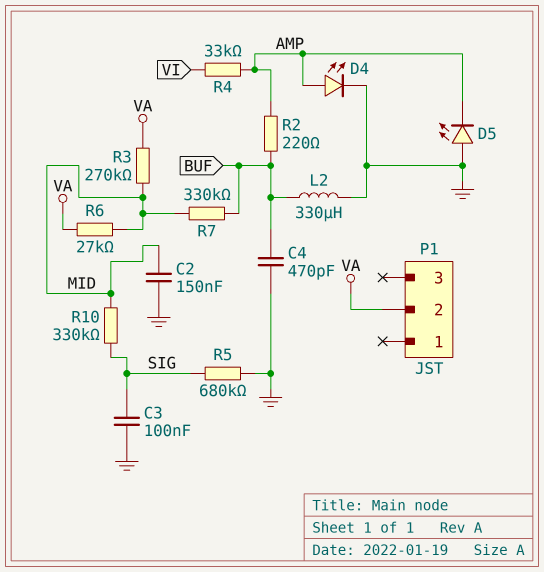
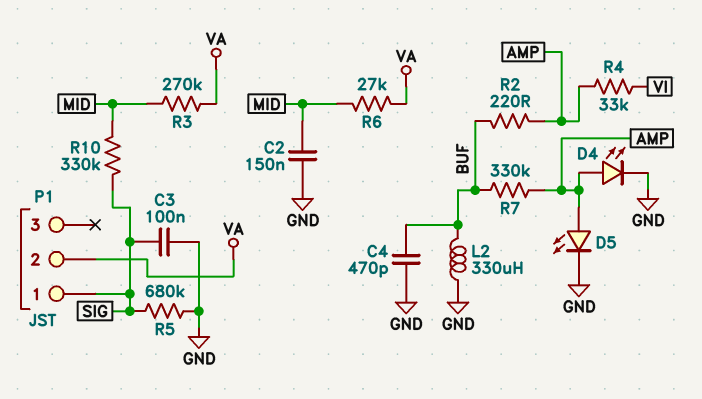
D5: LED (A GND, K AMP) -> LED (A AMP, K GND)
P1 pin 1: none -> SIG
R7: 330k (BUF, MID) -> 330k (AMP, BUF)

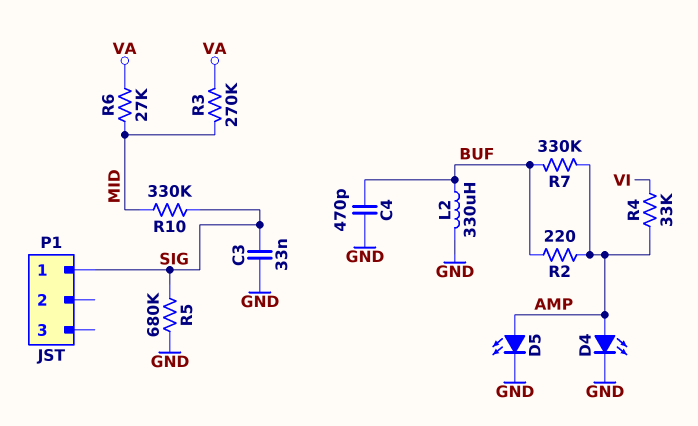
C2: 150nF (GND, MID) -> none
C3: 100nF (GND, SIG) -> 33nF (GND, SIG)
P1 pin 2: VA -> none

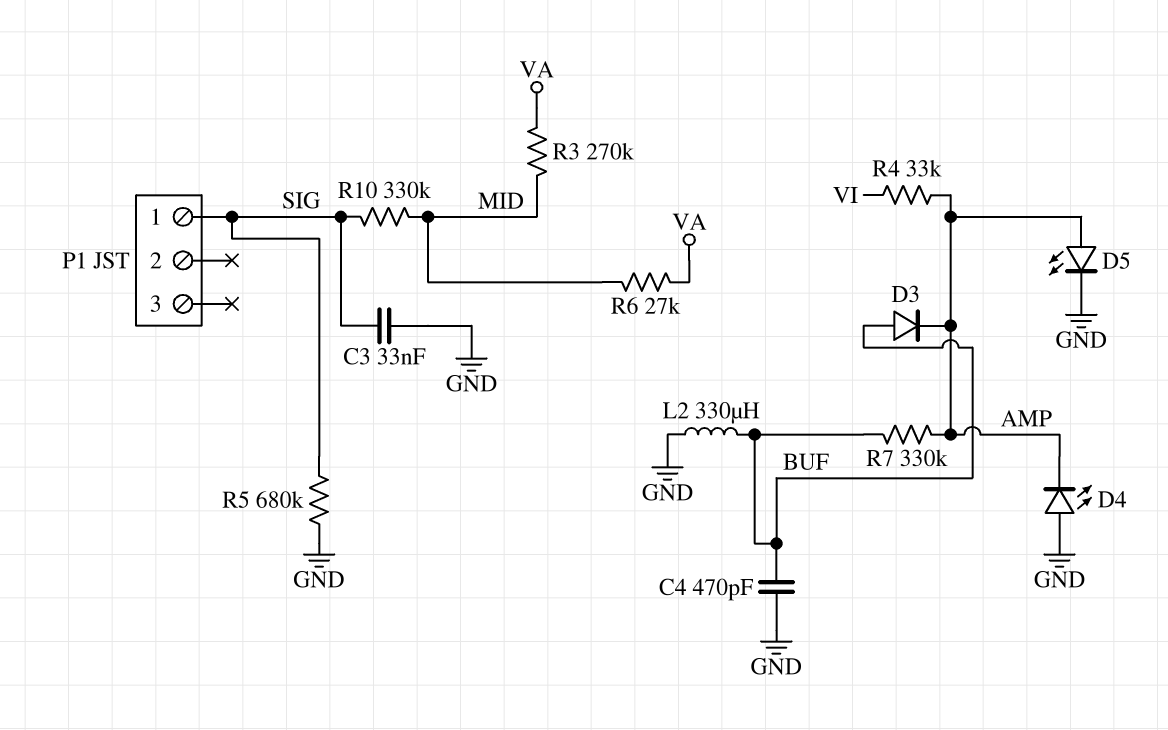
D3: none -> diode (A BUF, K AMP)
D4: LED (A AMP, K GND) -> LED (A GND, K AMP)
R2: 220 (AMP, BUF) -> none

